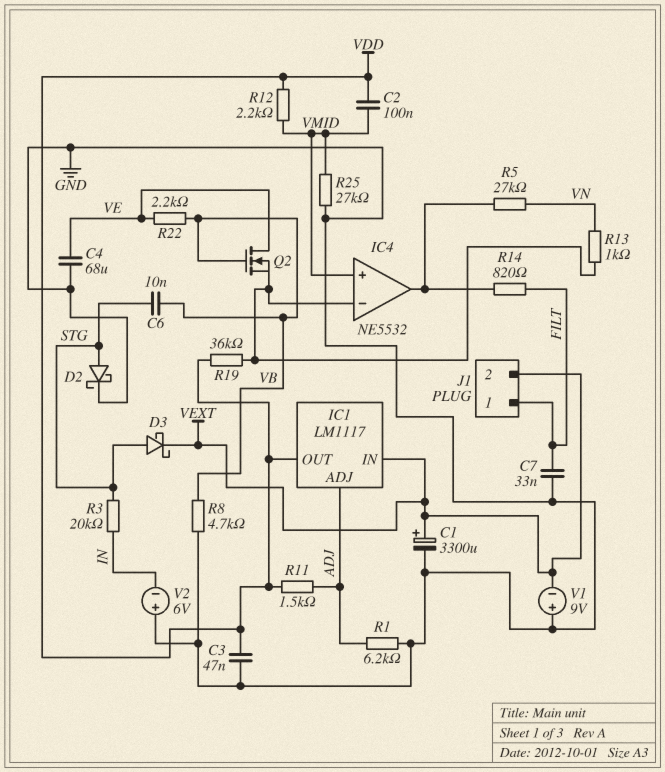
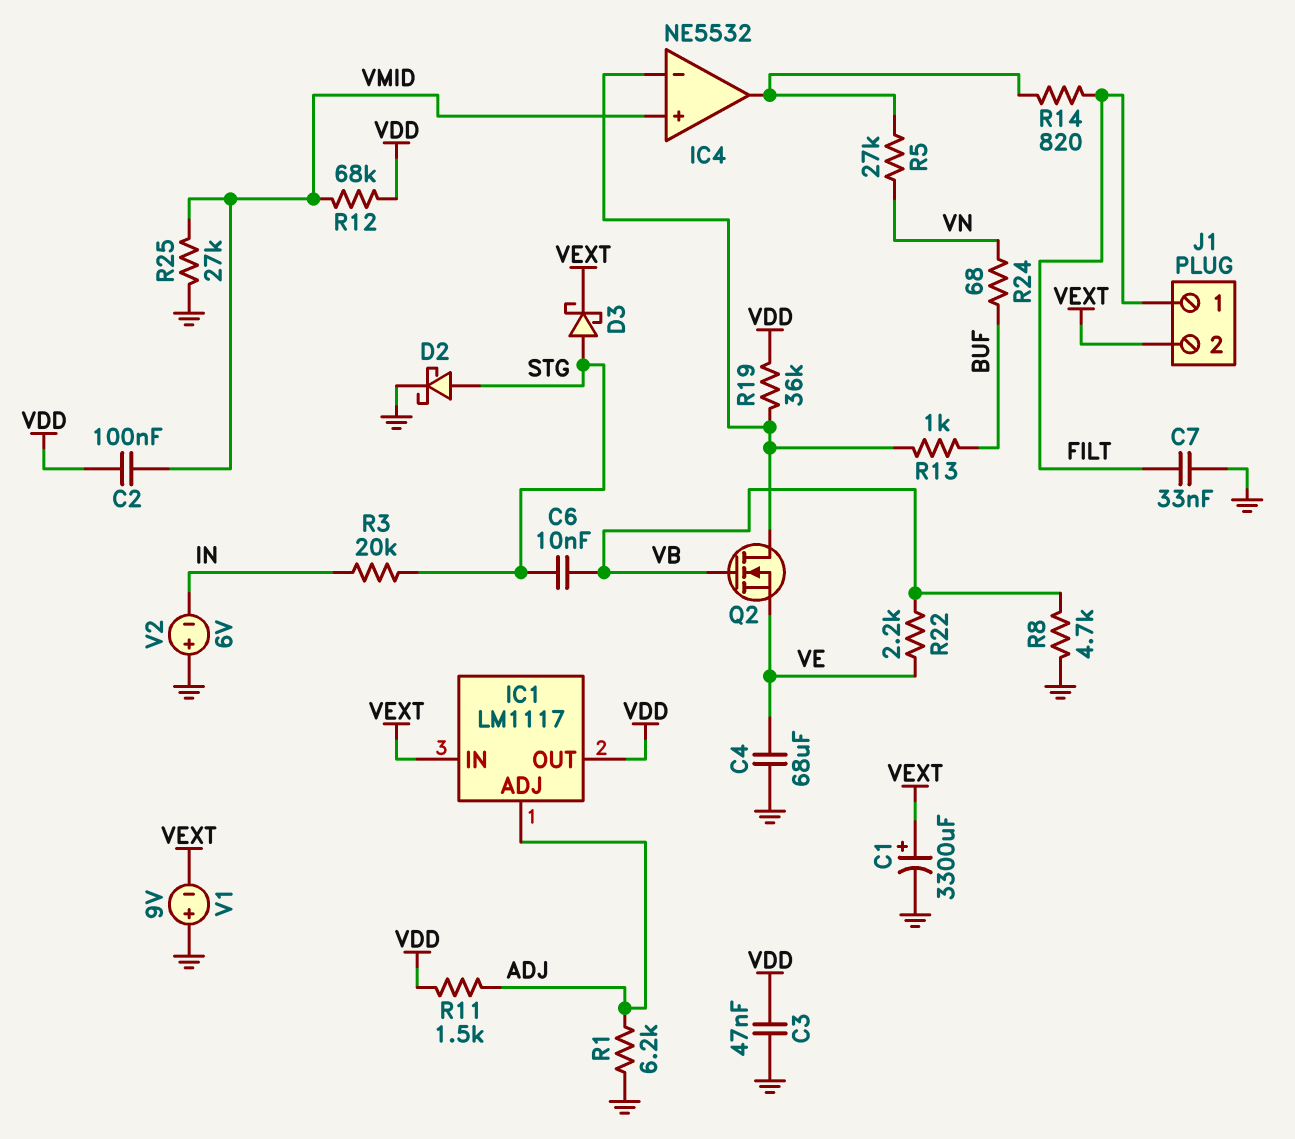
Q2: NMOS (G VB, D VE, S IC4/in-) -> NMOS (G VB, D IC4/in-, S VE)
R12: 2.2k (VDD, VMID) -> 68k (VDD, VMID)
R13: 1k (IC4/in-, VN) -> 1k (BUF, IC4/in-)
R24: none -> 68 (BUF, VN)

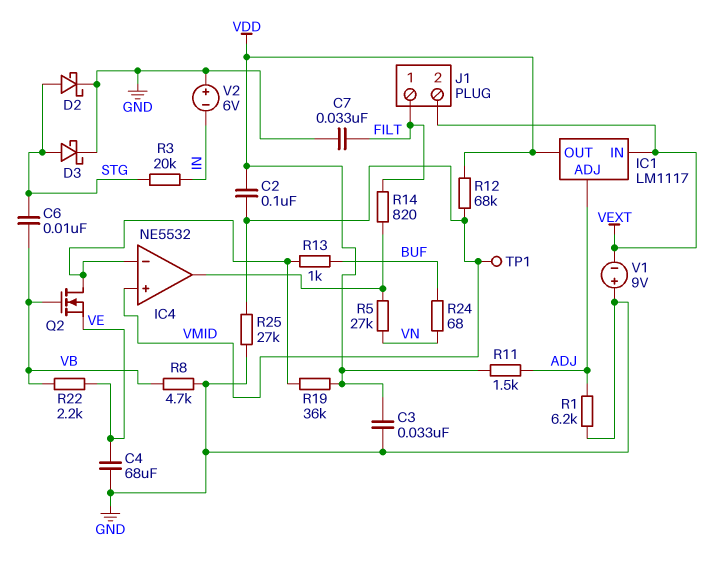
C1: 3300uF (plus VEXT, minus GND) -> none
C3: 47nF (GND, VDD) -> 33nF (GND, VDD)
D3: schottky (A STG, K VEXT) -> schottky (A STG, K GND)
TP1: none -> test point (VMID)

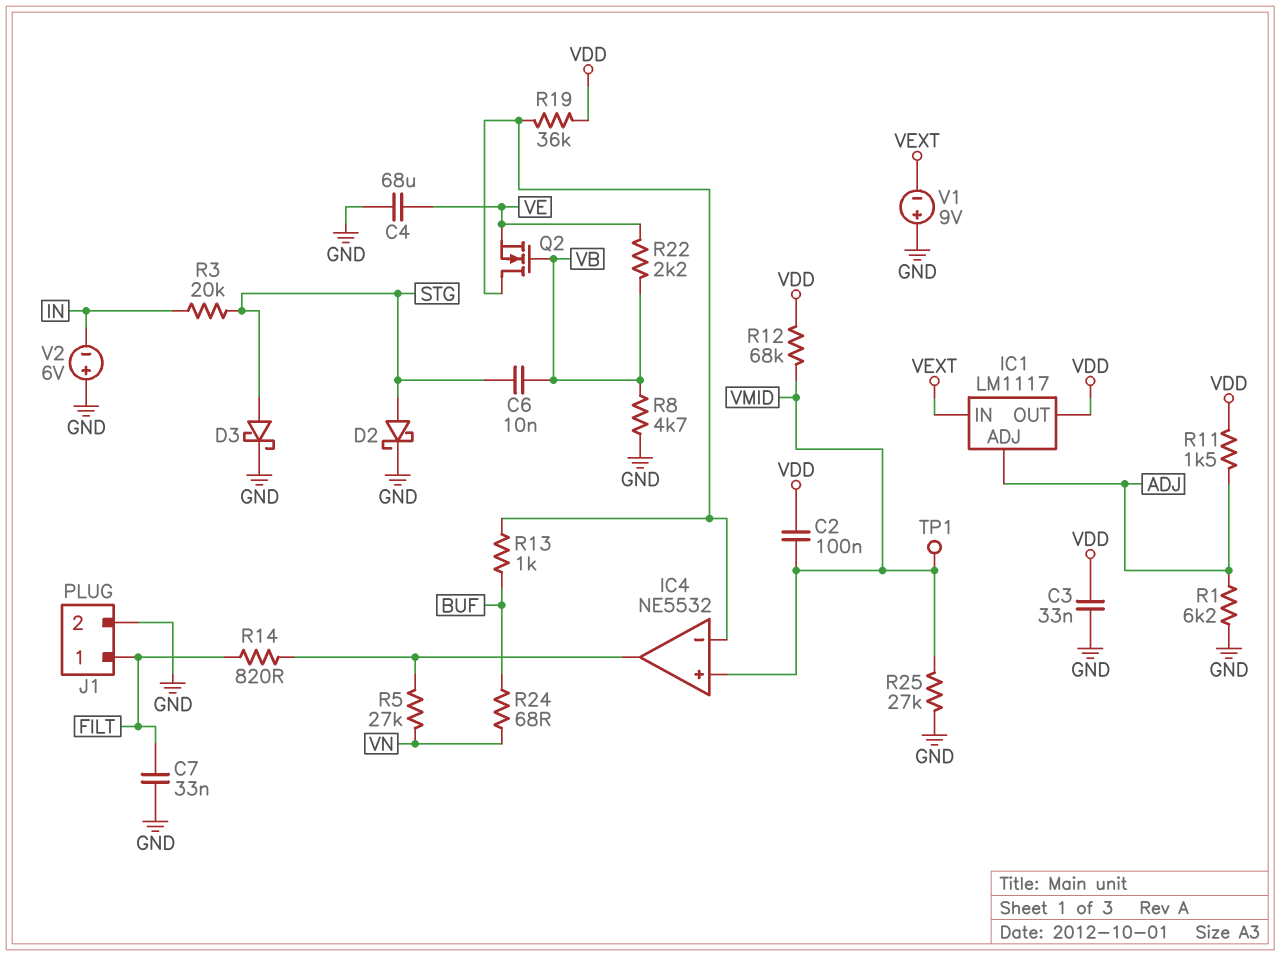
J1 pin 2: VEXT -> GND

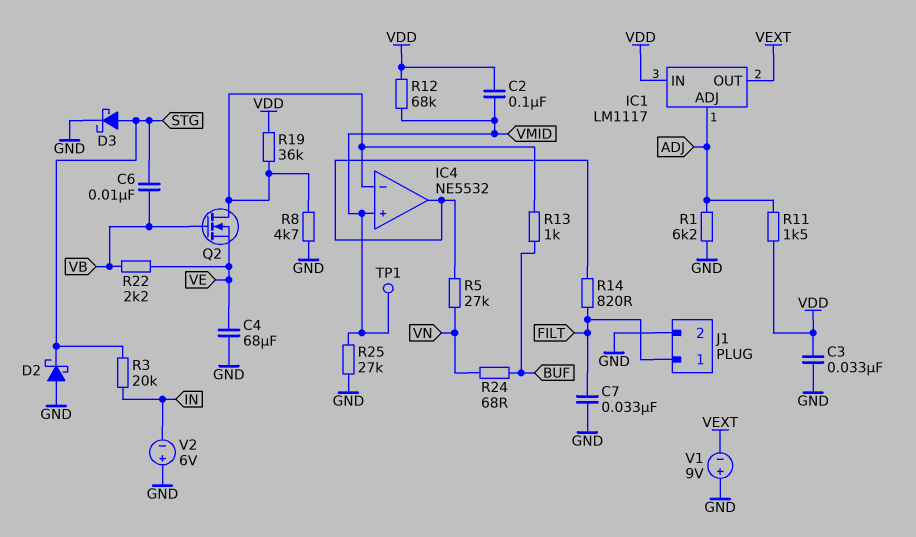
D2: schottky (A STG, K GND) -> schottky (A GND, K STG)
IC1 pin IN: VEXT -> VDD
IC1 pin OUT: VDD -> VEXT
R8: 4.7k (GND, VB) -> 4.7k (GND, IC4/in-)

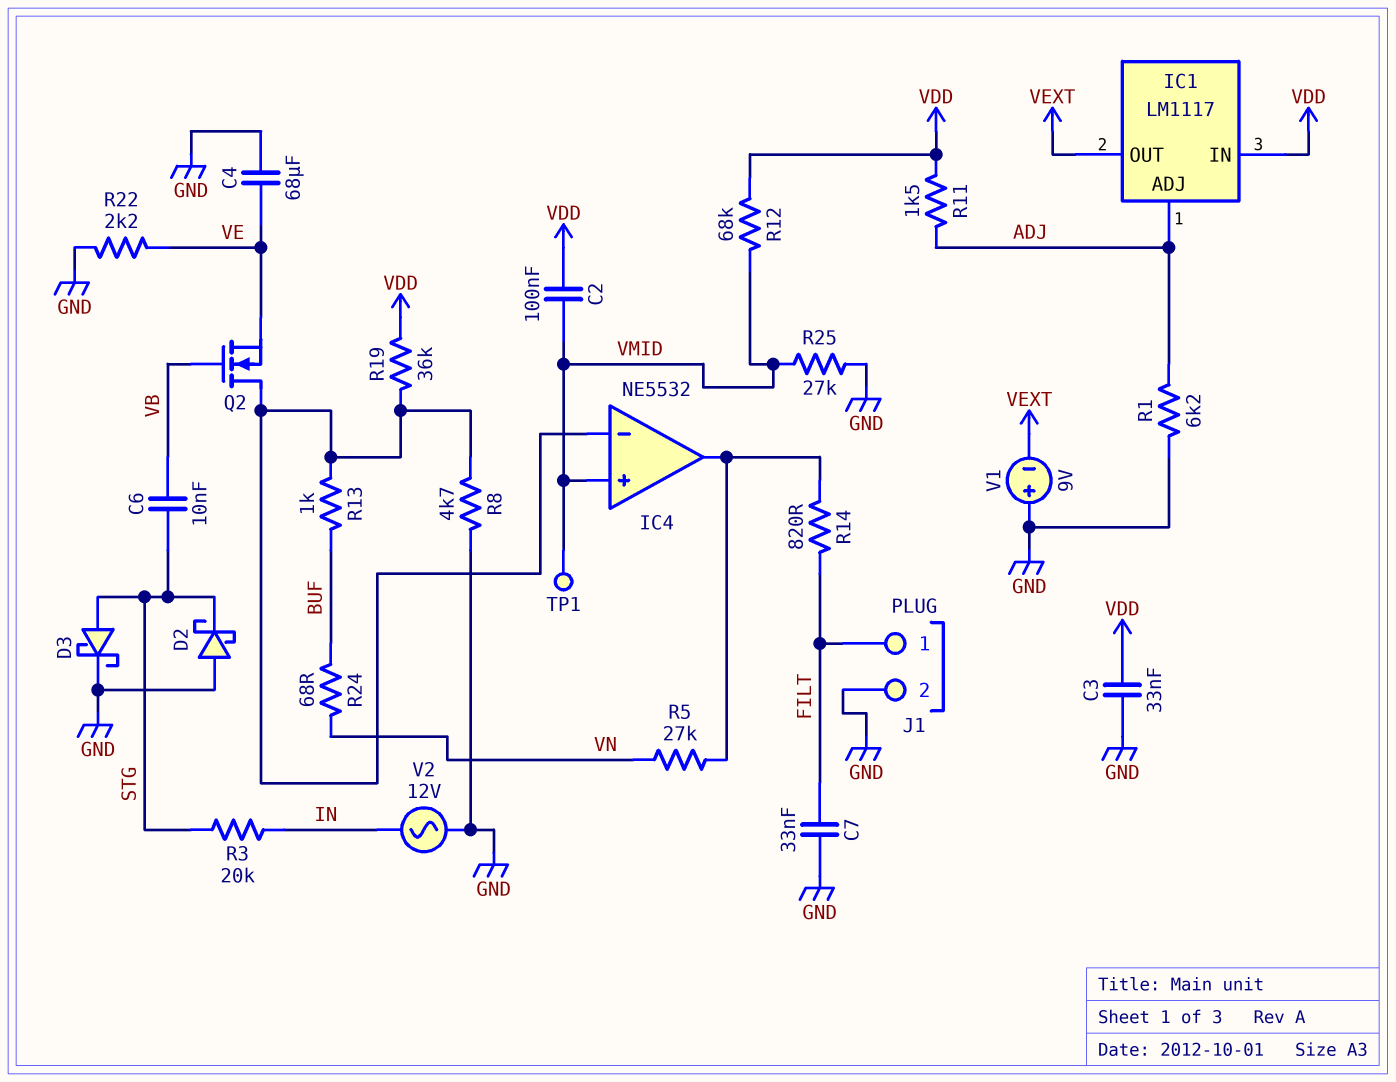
R22: 2.2k (VB, VE) -> 2.2k (GND, VE)
V2: 6V (plus GND, minus IN) -> AC 12V (GND, IN)

